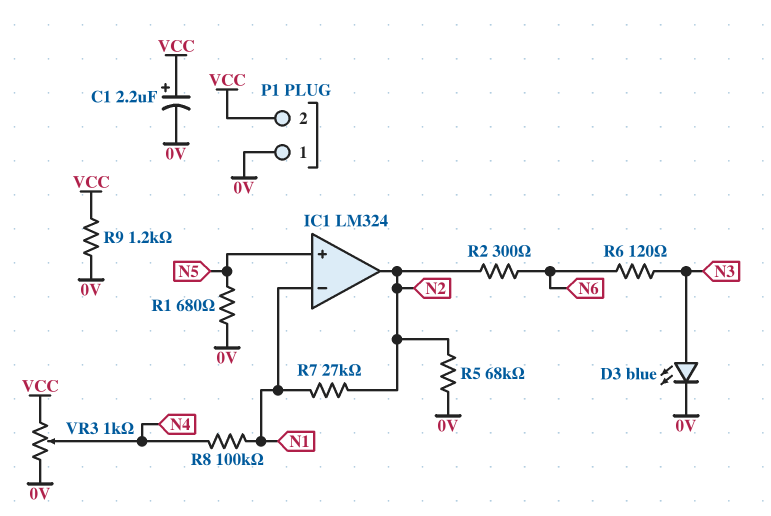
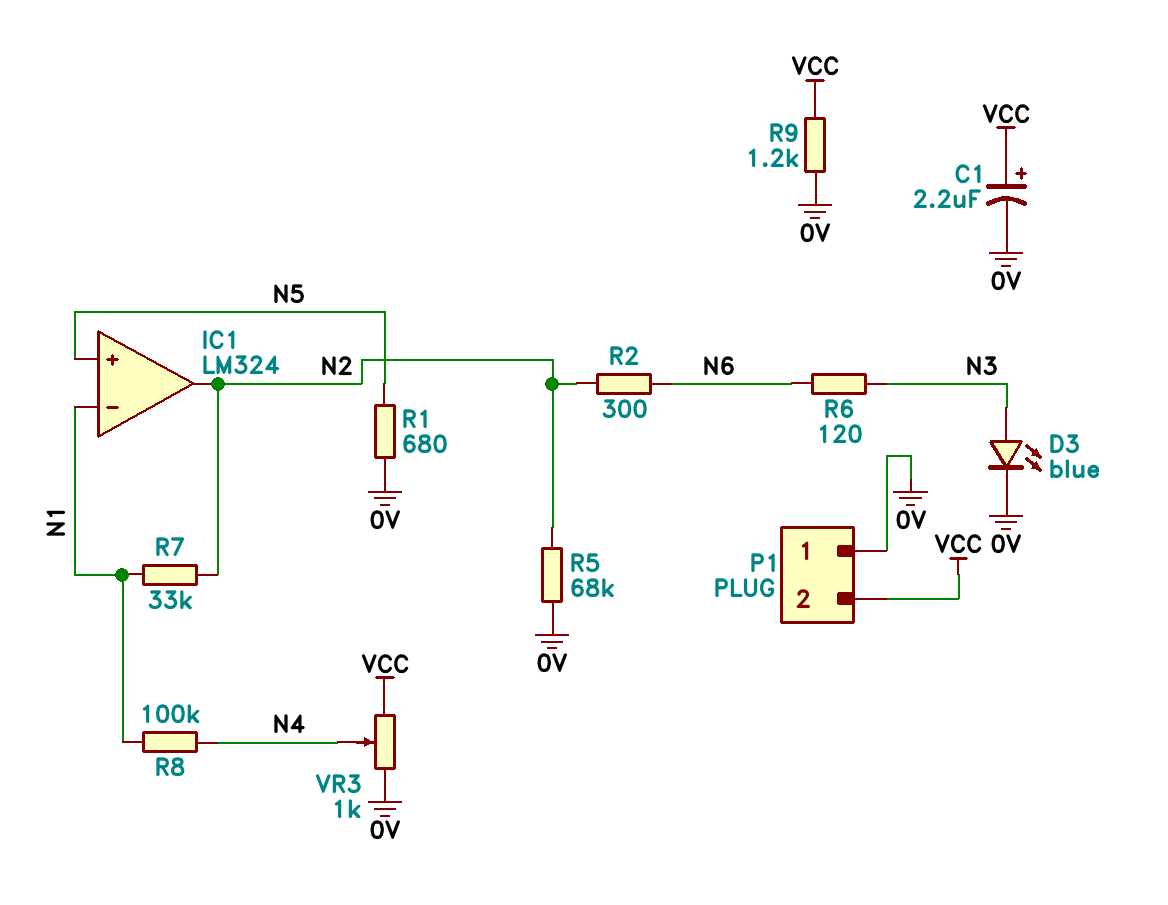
R7: 27k (N1, N2) -> 33k (N1, N2)

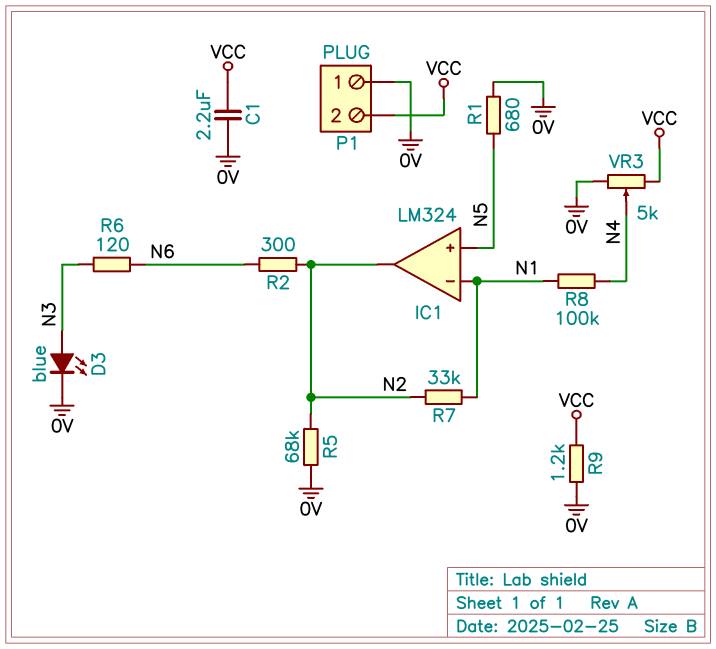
C1: 2.2uF (plus VCC, minus 0V) -> 2.2uF (0V, VCC)
VR3: 1k (0V, VCC, wiper N4) -> 5k (0V, VCC, wiper N4)

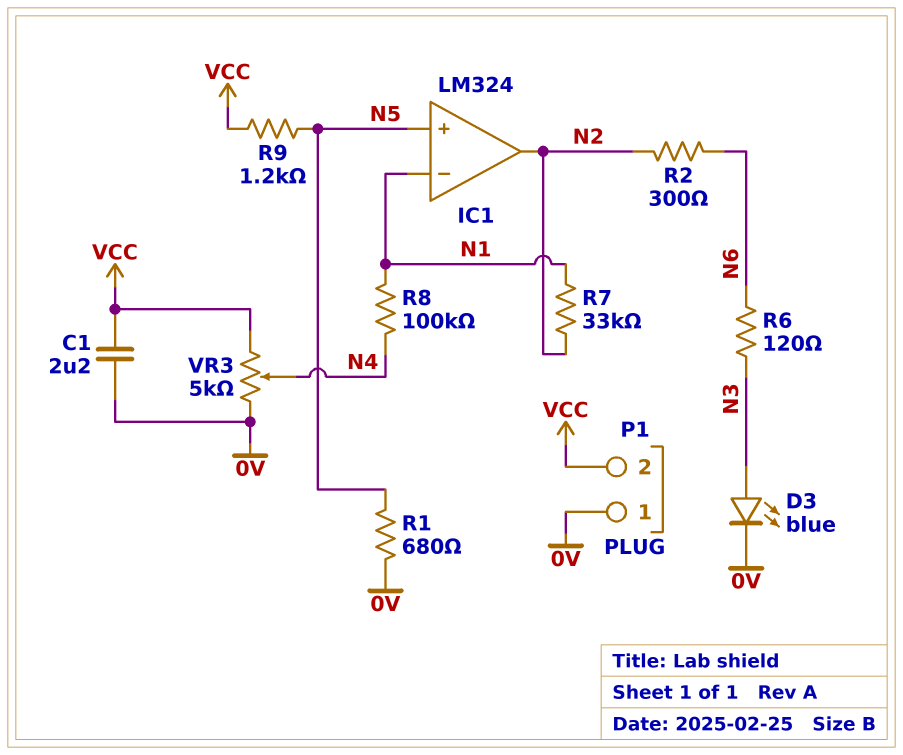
R5: 68k (0V, N2) -> none
R9: 1.2k (0V, VCC) -> 1.2k (N5, VCC)

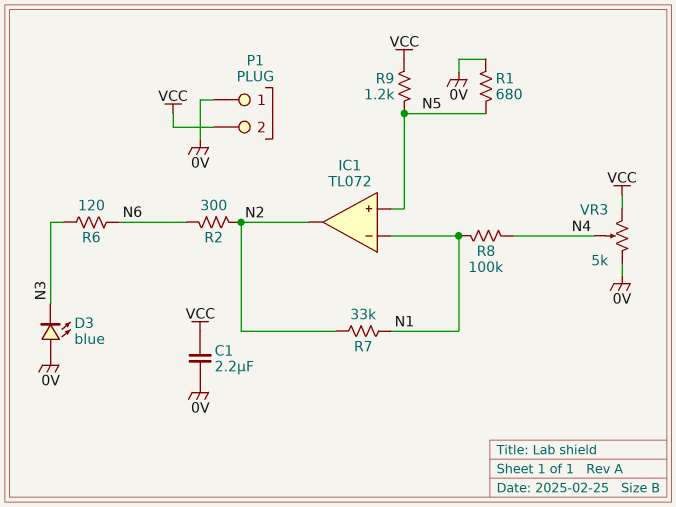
D3: LED blue (A N3, K 0V) -> LED blue (A 0V, K N3)
IC1: LM324 -> TL072

